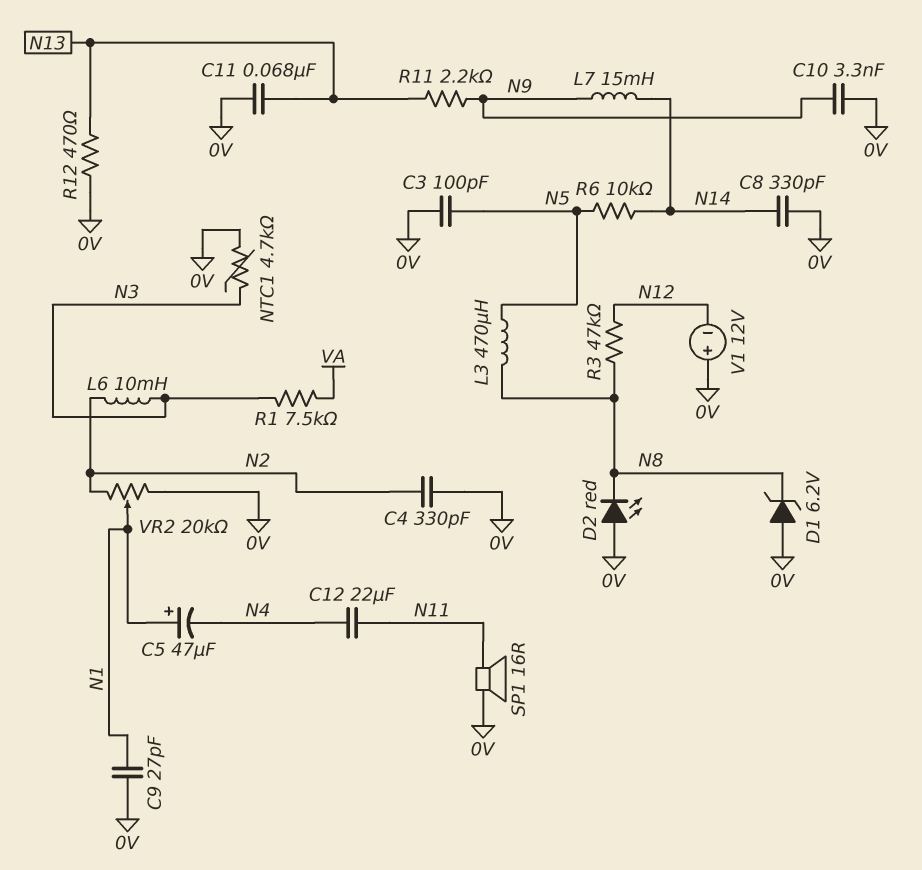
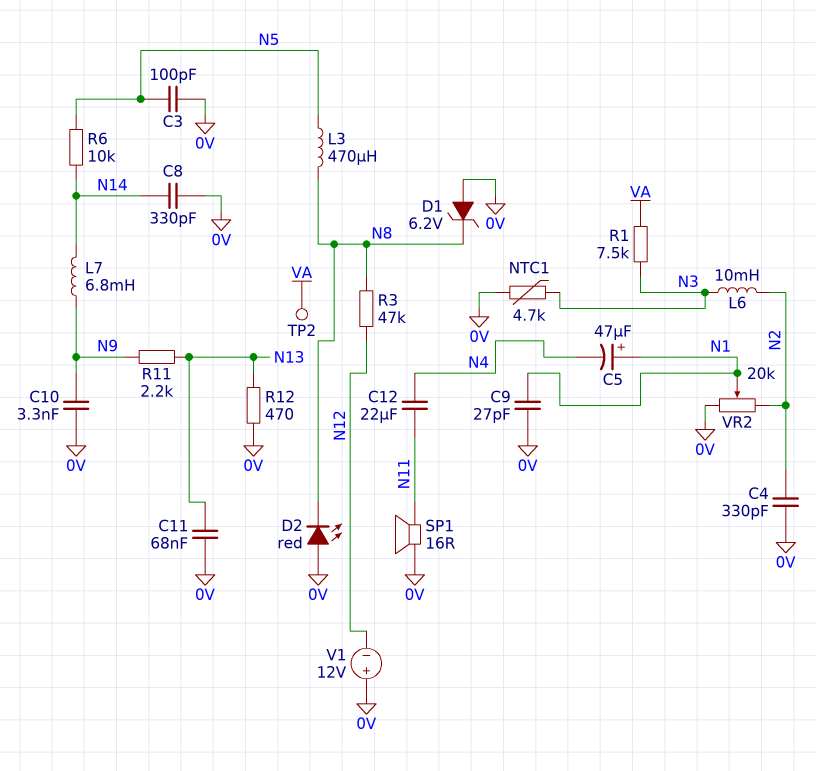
L7: 15mH (N9, N14) -> 6.8mH (N9, N14)
TP2: none -> test point (VA)

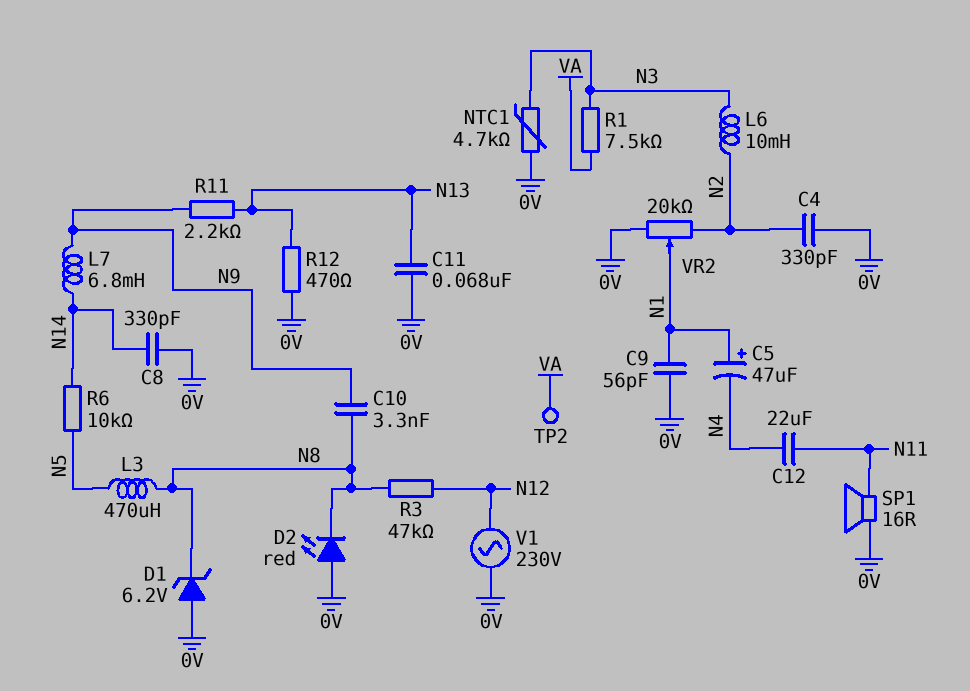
C3: 100pF (0V, N5) -> none
C9: 27pF (0V, N1) -> 56pF (0V, N1)
C10: 3.3nF (0V, N9) -> 3.3nF (N8, N9)
V1: 12V (plus 0V, minus N12) -> AC 230V (0V, N12)

